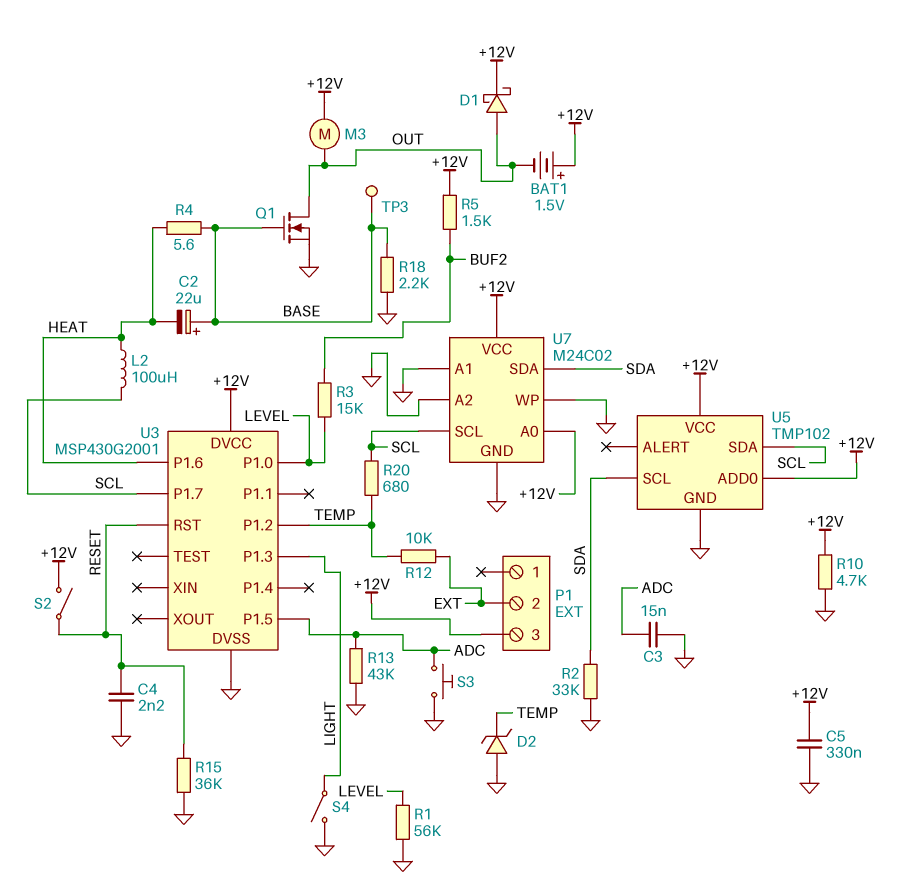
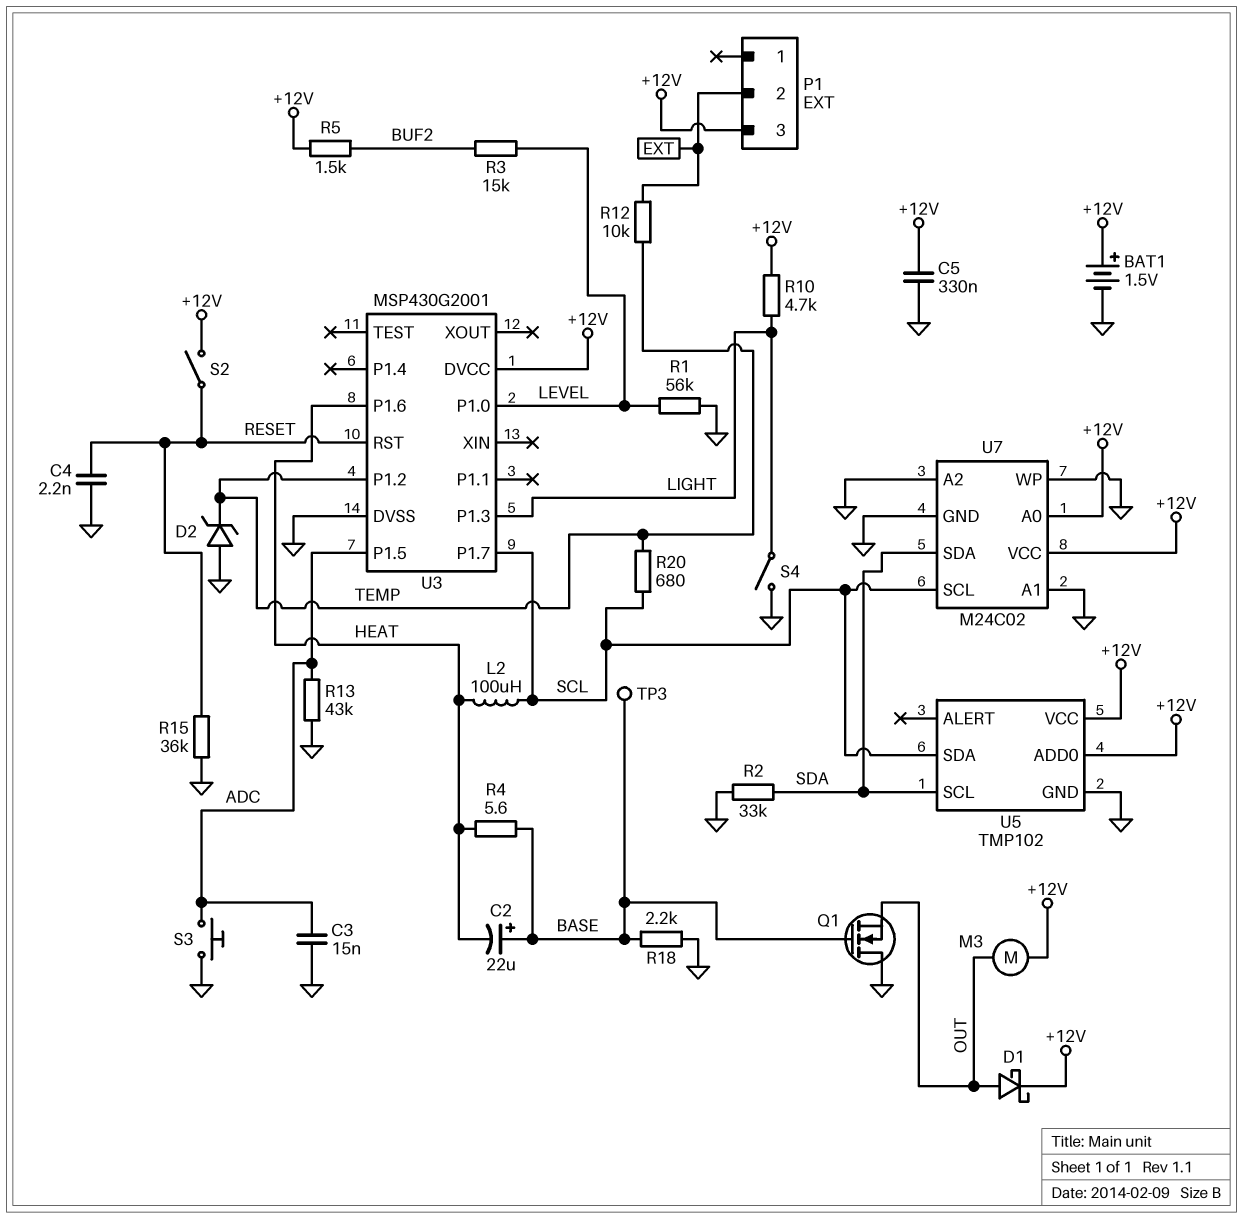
BAT1: 1.5V (plus +12V, minus OUT) -> 1.5V (plus +12V, minus GND)
Q1: NMOS (G BASE, D OUT, S GND) -> NMOS (G BASE, D GND, S OUT)
R10: 4.7k (+12V, GND) -> 4.7k (+12V, LIGHT)

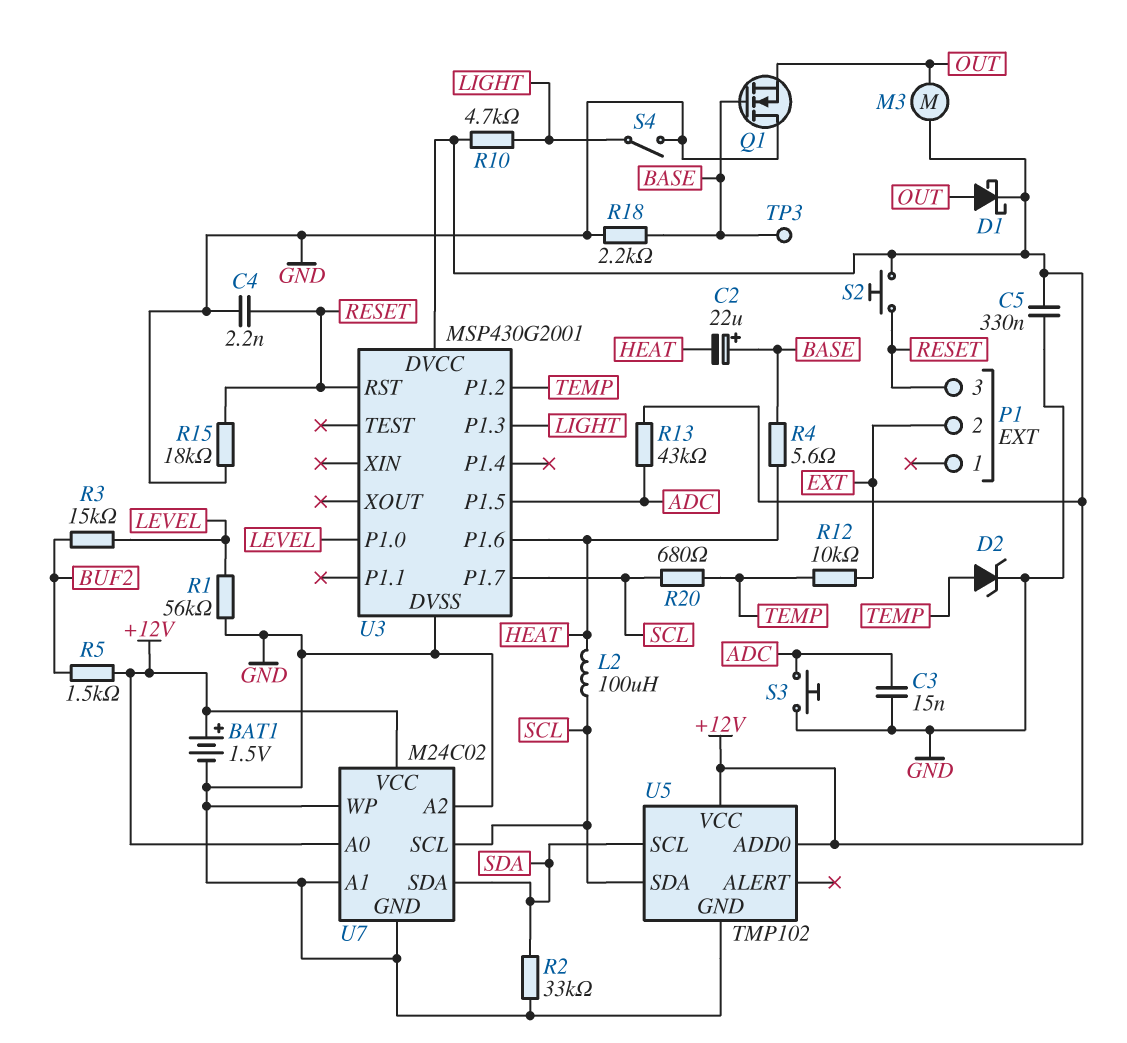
D2: zener (A GND, K TEMP) -> zener (A TEMP, K GND)
P1 pin 3: +12V -> RESET
R13: 43k (ADC, GND) -> 43k (+12V, ADC)
R15: 36k (GND, RESET) -> 18k (GND, RESET)
S2: switch (+12V, RESET) -> button (+12V, RESET)

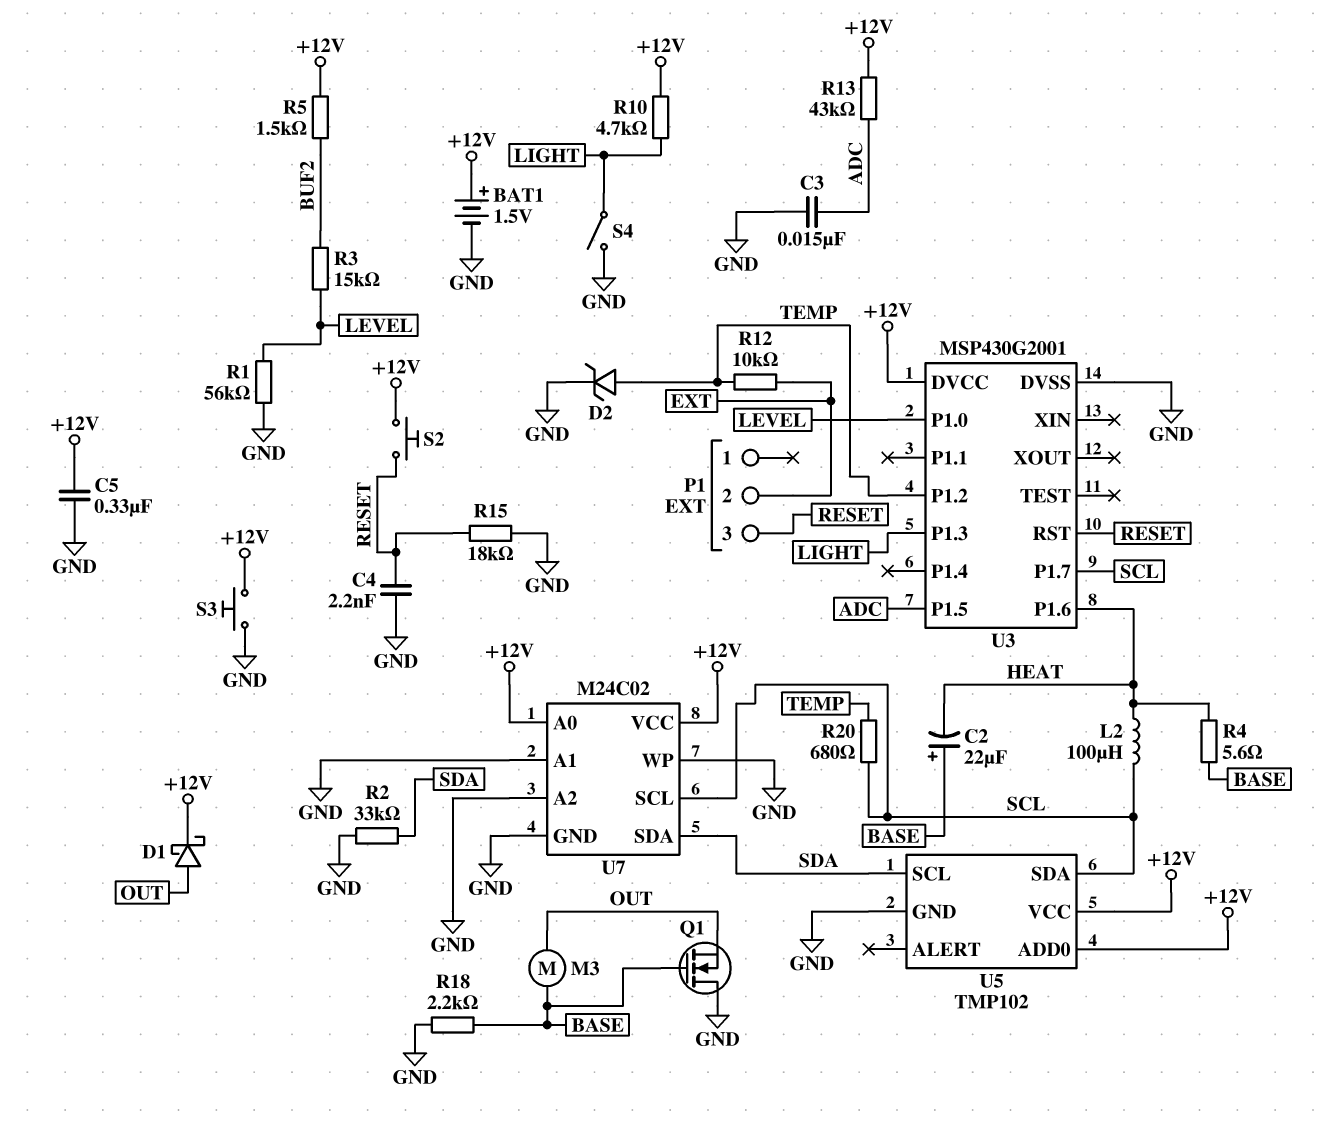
M3: motor (+12V, OUT) -> motor (BASE, OUT)
S3: button (ADC, GND) -> button (+12V, GND)
TP3: test point (BASE) -> none

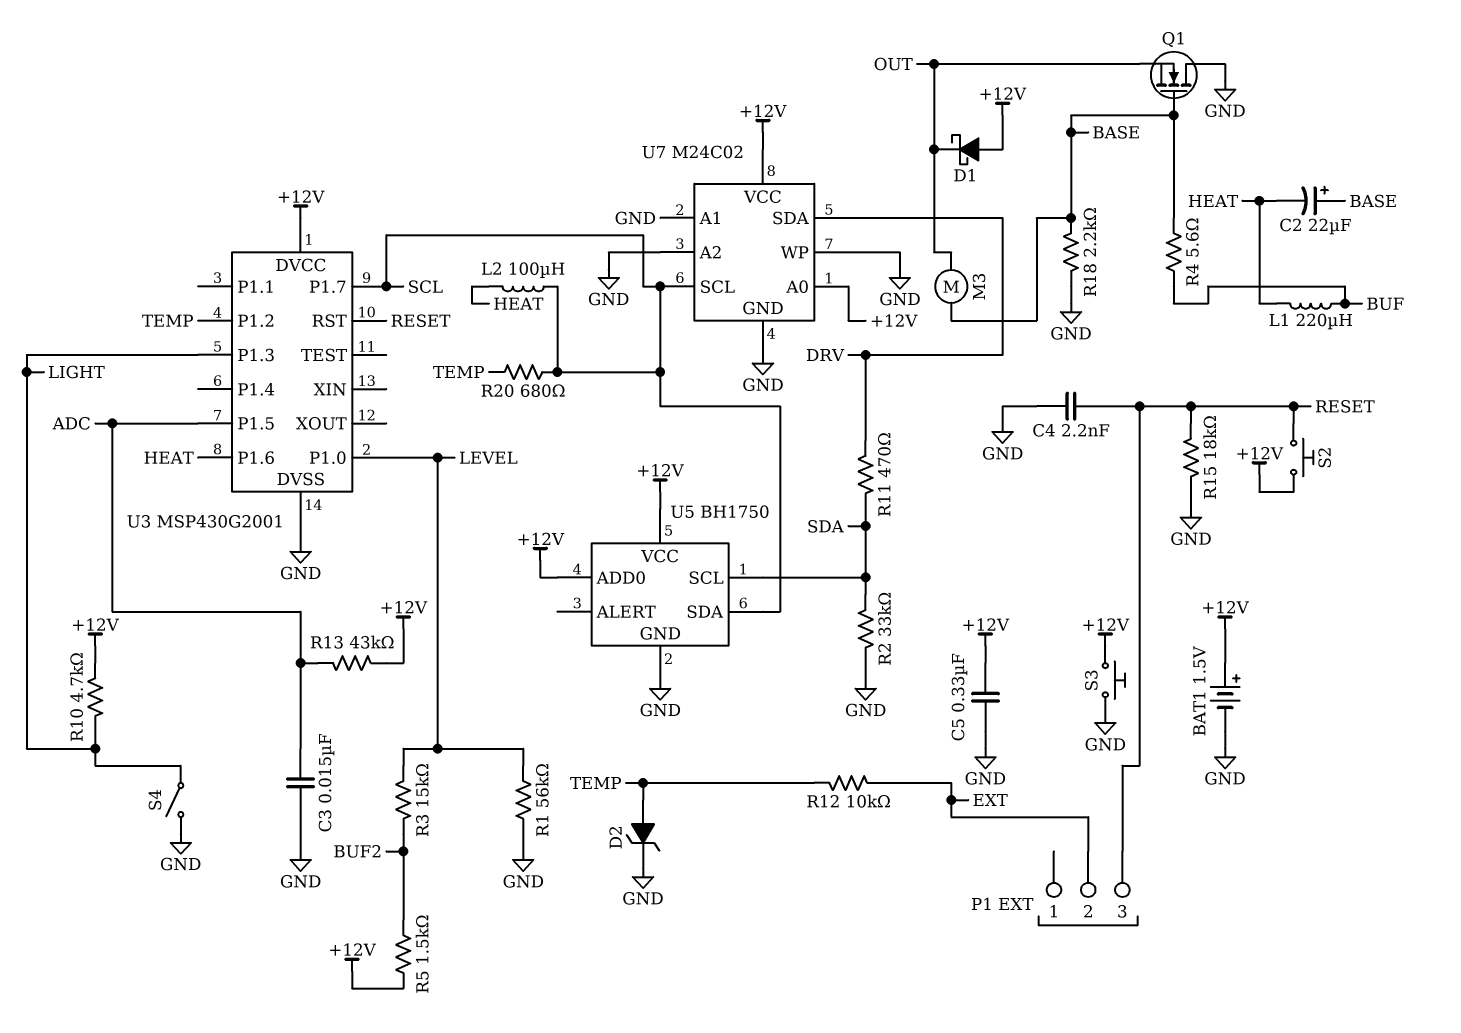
D1: schottky (A OUT, K +12V) -> schottky (A +12V, K OUT)
L1: none -> 220uH (BUF, HEAT)
R4: 5.6 (BASE, HEAT) -> 5.6 (BASE, BUF)
R11: none -> 470 (DRV, SDA)
U5: TMP102 -> BH1750
U7 pin SDA: SDA -> DRV

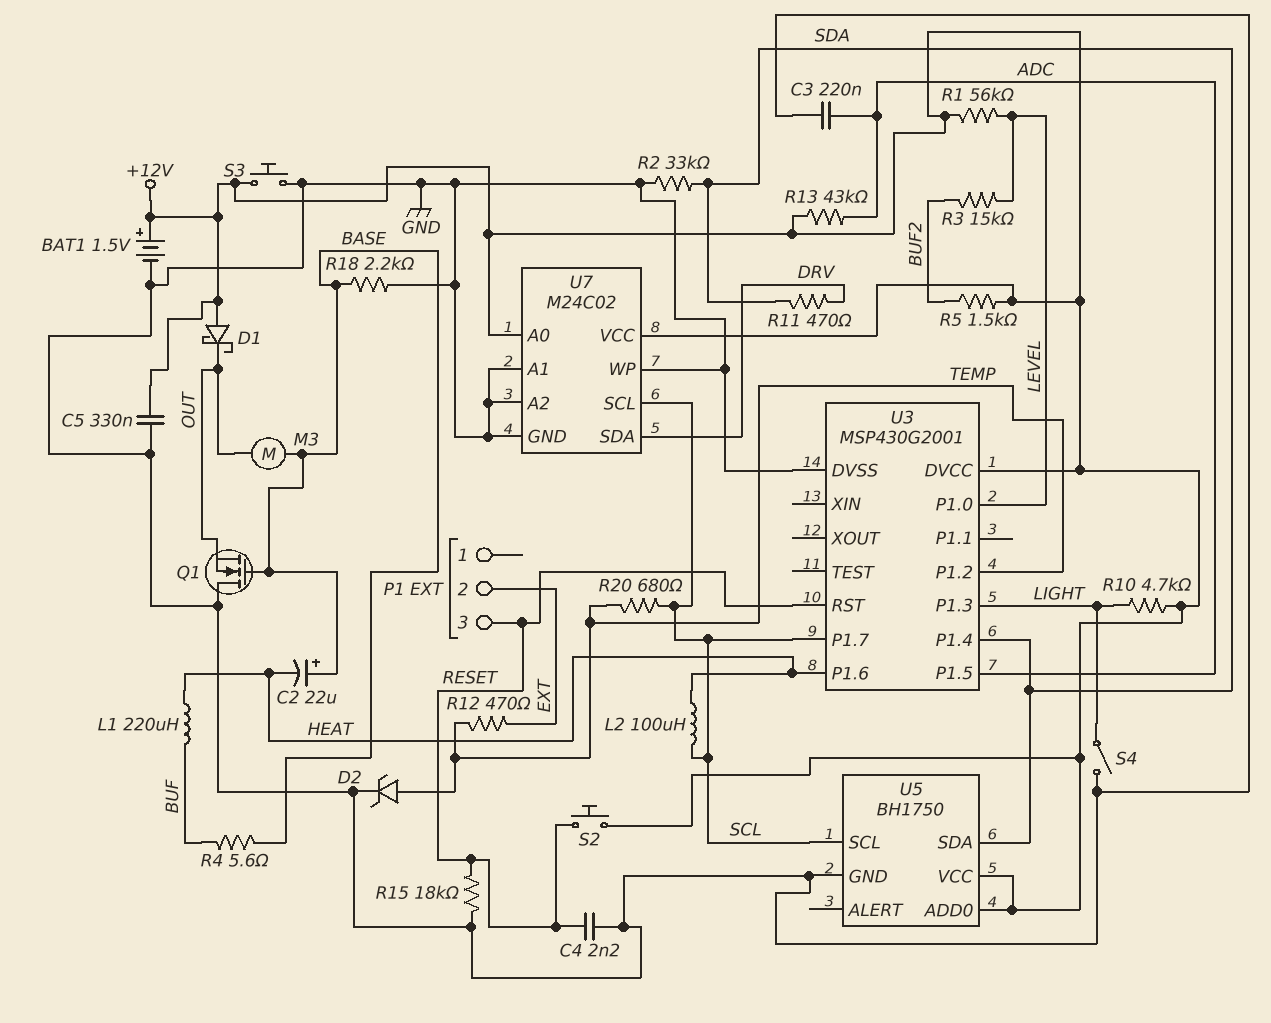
C3: 15nF (ADC, GND) -> 220nF (ADC, GND)
R1: 56k (GND, LEVEL) -> 56k (+12V, LEVEL)
R12: 10k (EXT, TEMP) -> 470 (EXT, TEMP)
U3 pin P1.4: none -> SDA
U5 pin SCL: SDA -> SCL
U5 pin SDA: SCL -> SDA

